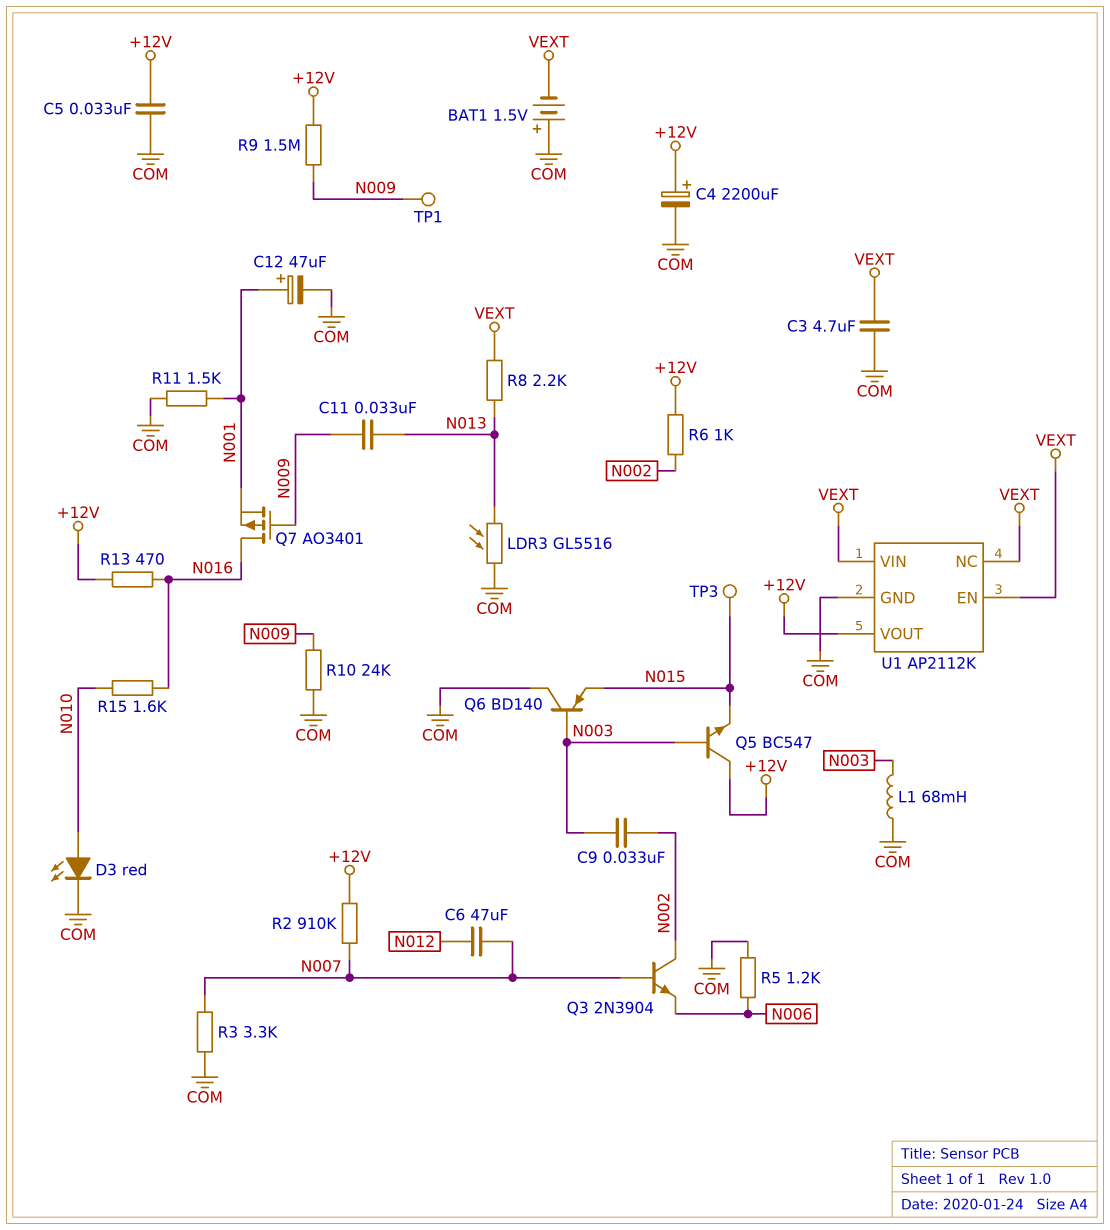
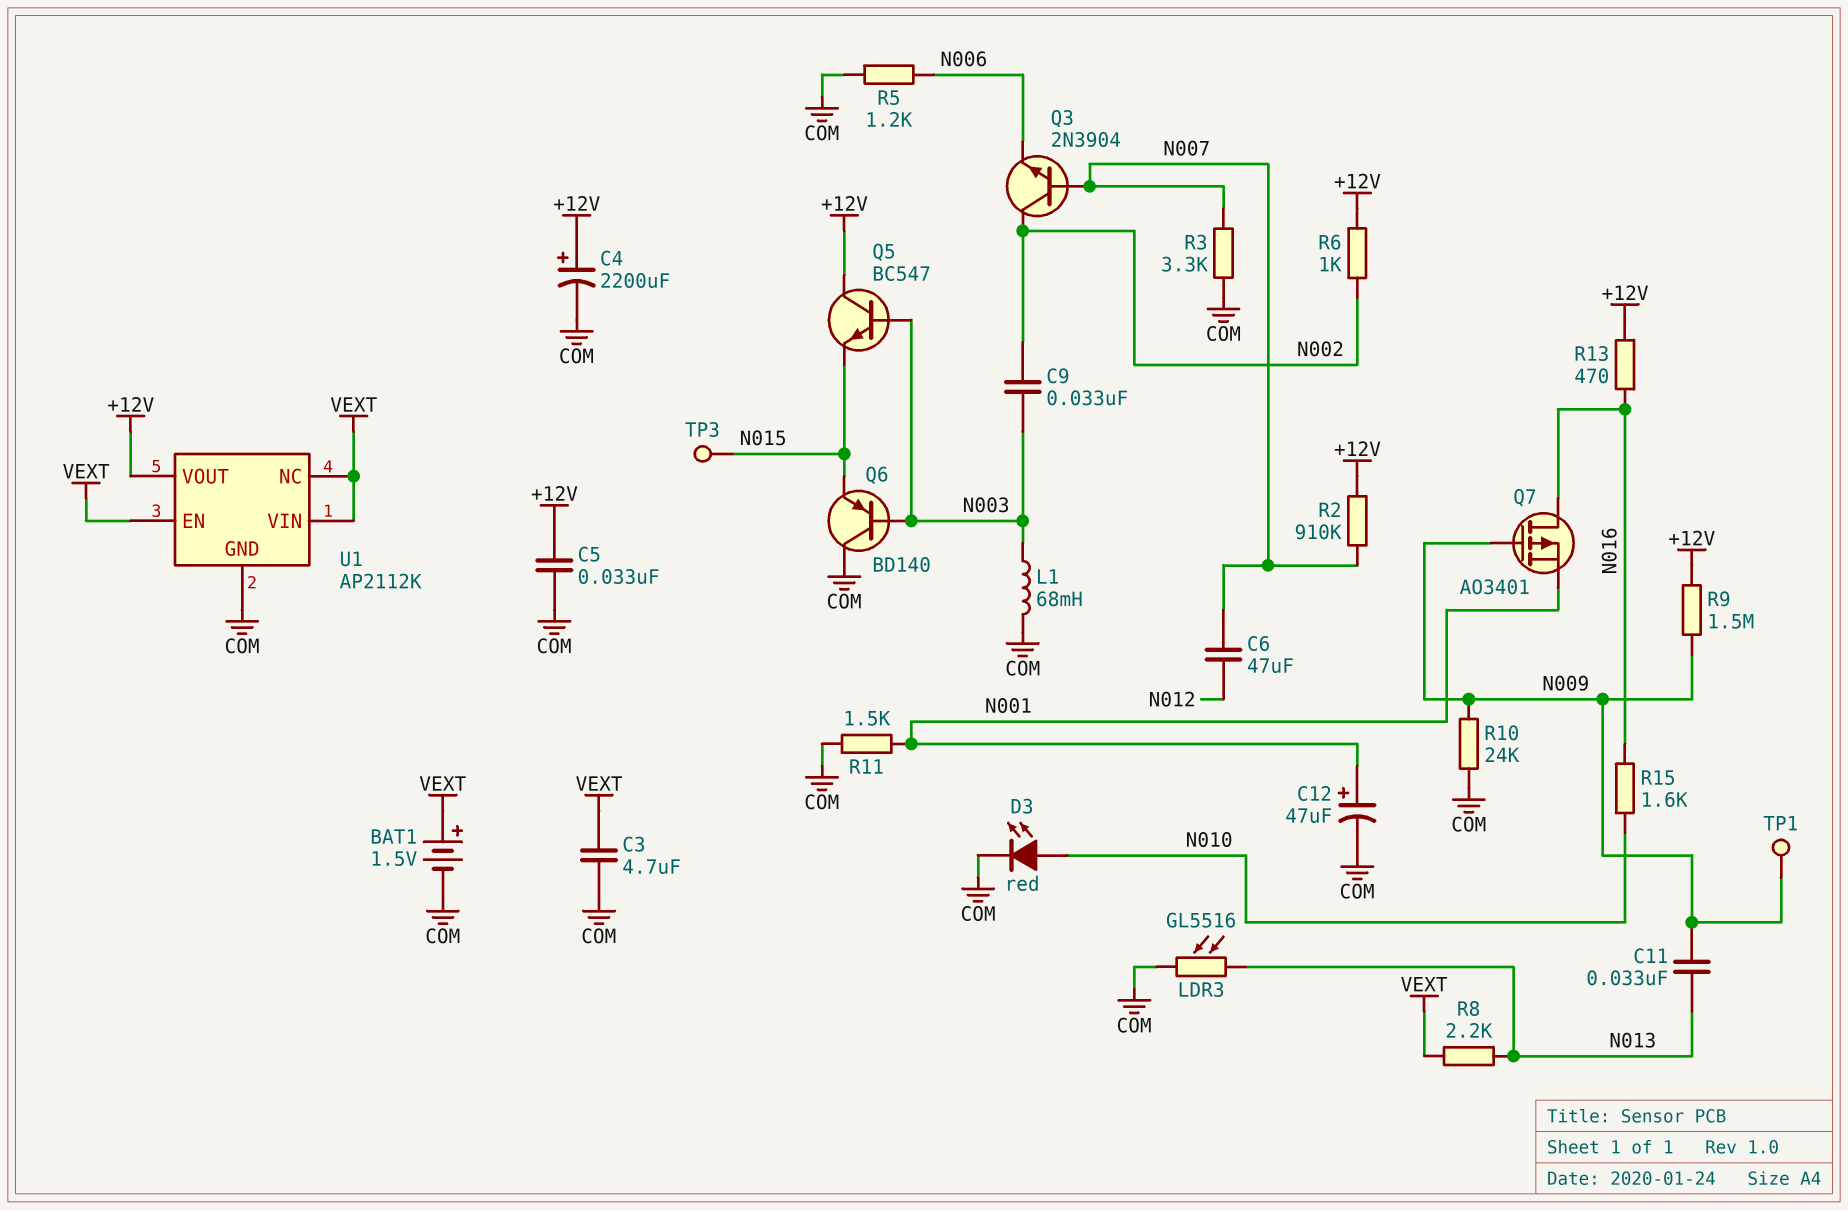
BAT1: 1.5V (plus COM, minus VEXT) -> 1.5V (plus VEXT, minus COM)

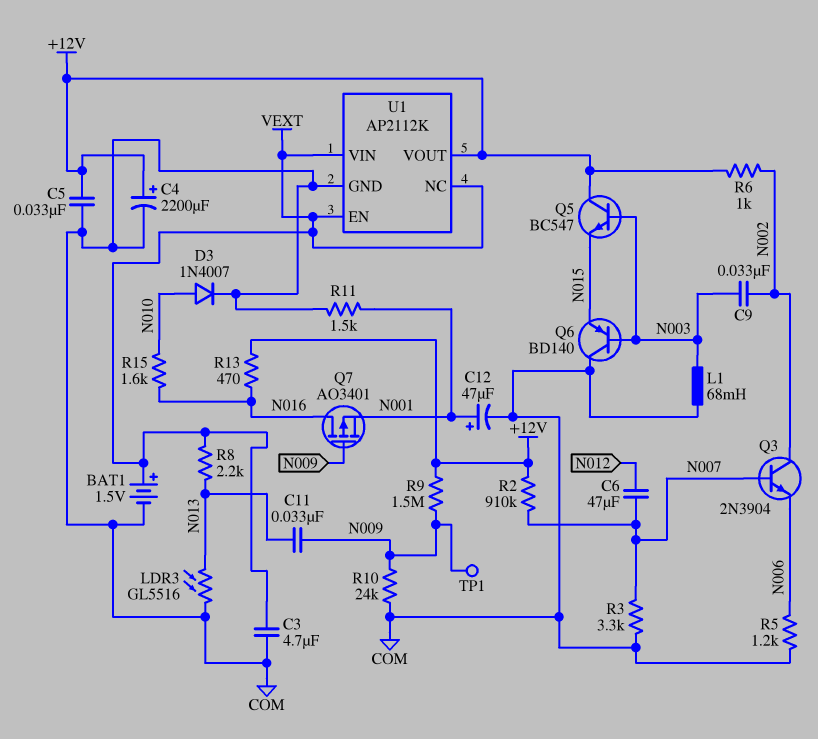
D3: LED red (A N010, K COM) -> diode 1N4007 (A N010, K COM)
TP3: test point (N015) -> none

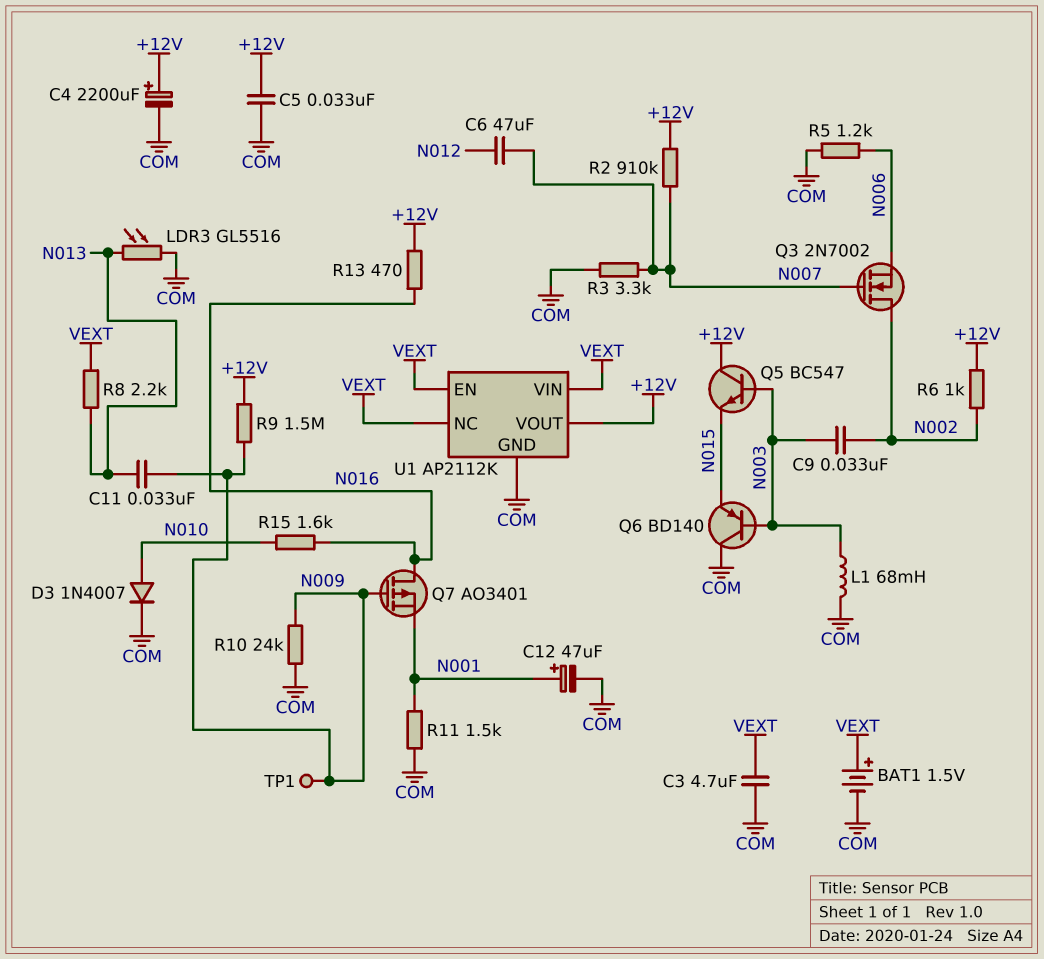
Q3: NPN 2N3904 (B N007, C N002, E N006) -> NMOS 2N7002 (G N007, D N002, S N006)

